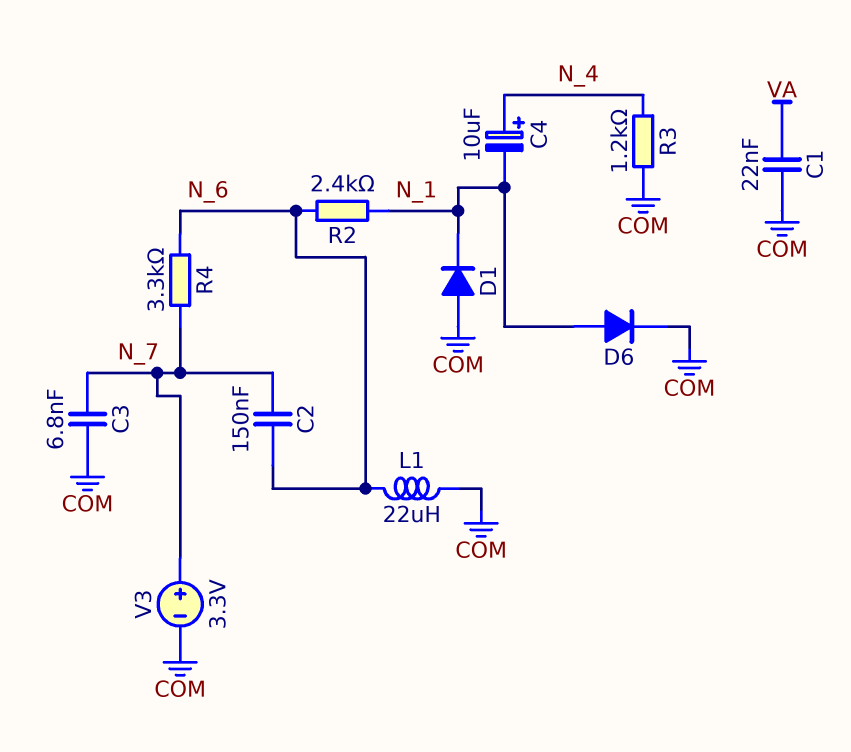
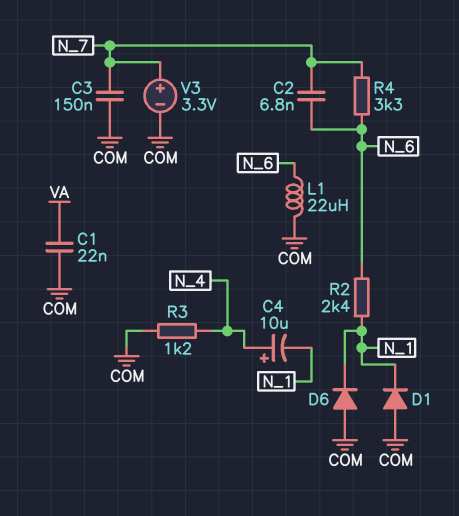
C2: 150nF (N_6, N_7) -> 6.8nF (N_6, N_7)
C3: 6.8nF (COM, N_7) -> 150nF (COM, N_7)
D6: diode (A N_1, K COM) -> diode (A COM, K N_1)

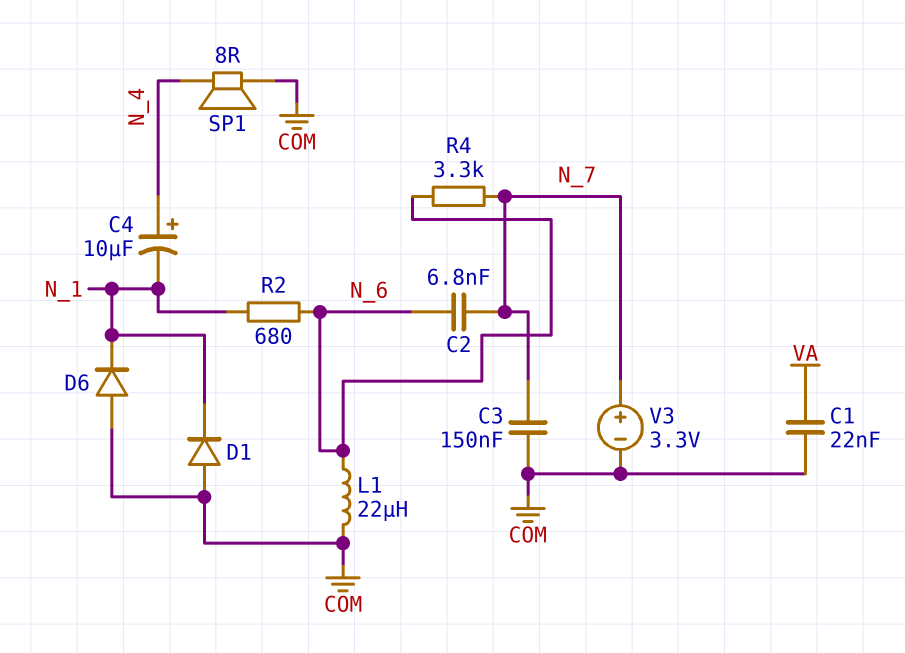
R2: 2.4k (N_1, N_6) -> 680 (N_1, N_6)
R3: 1.2k (COM, N_4) -> none
SP1: none -> speaker 8R (COM, N_4)

